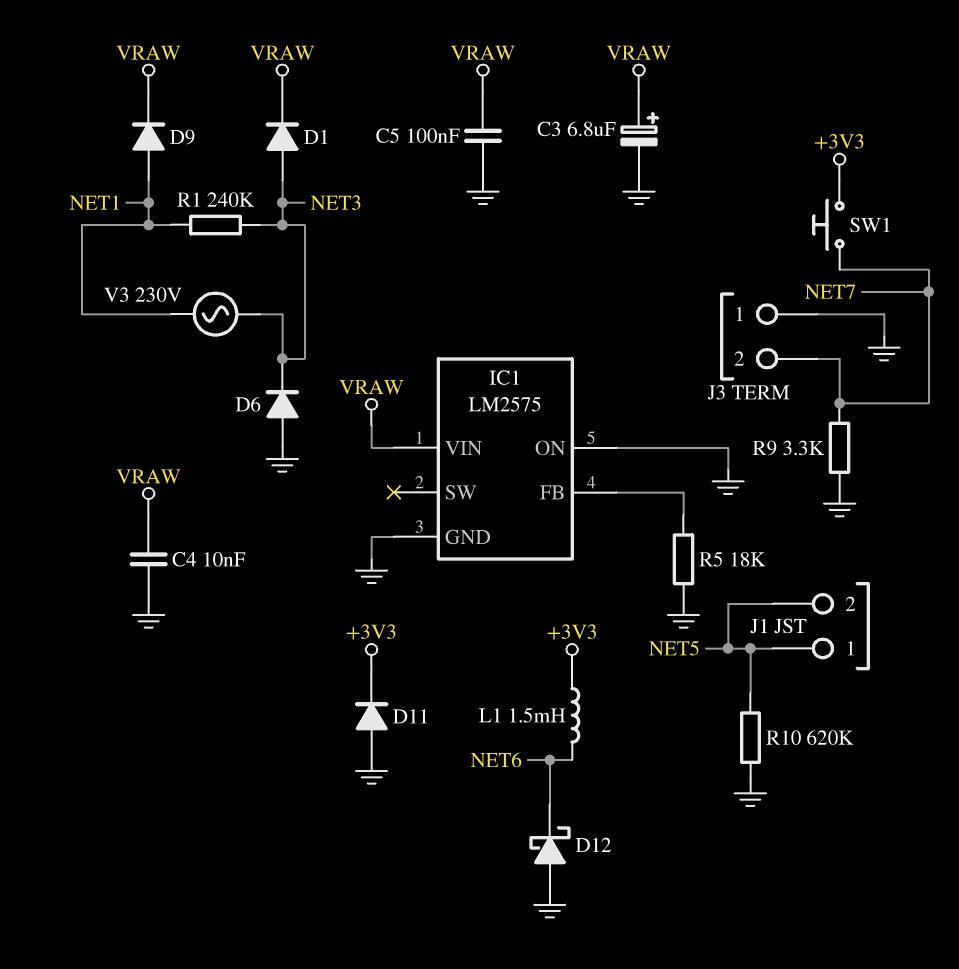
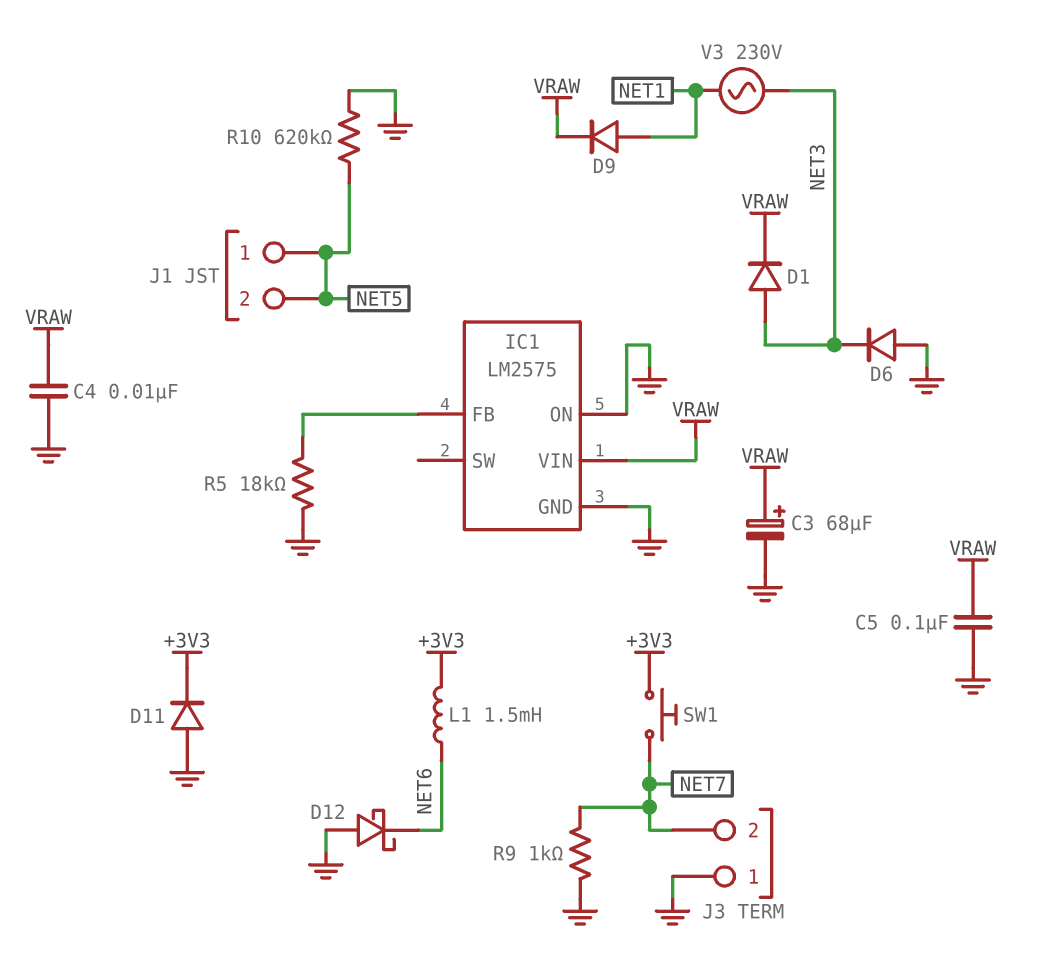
C3: 6.8uF (plus VRAW, minus GND) -> 68uF (plus VRAW, minus GND)
R1: 240k (NET1, NET3) -> none
R9: 3.3k (GND, NET7) -> 1k (GND, NET7)

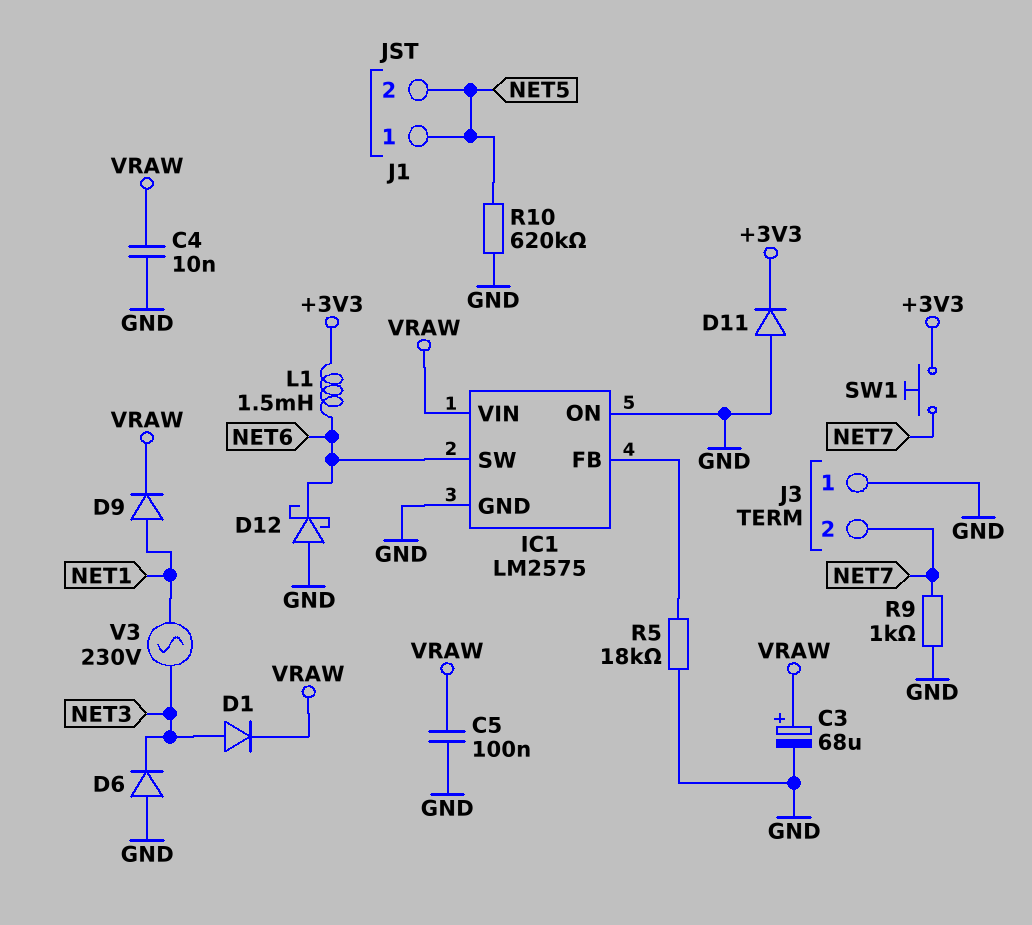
IC1 pin SW: none -> NET6

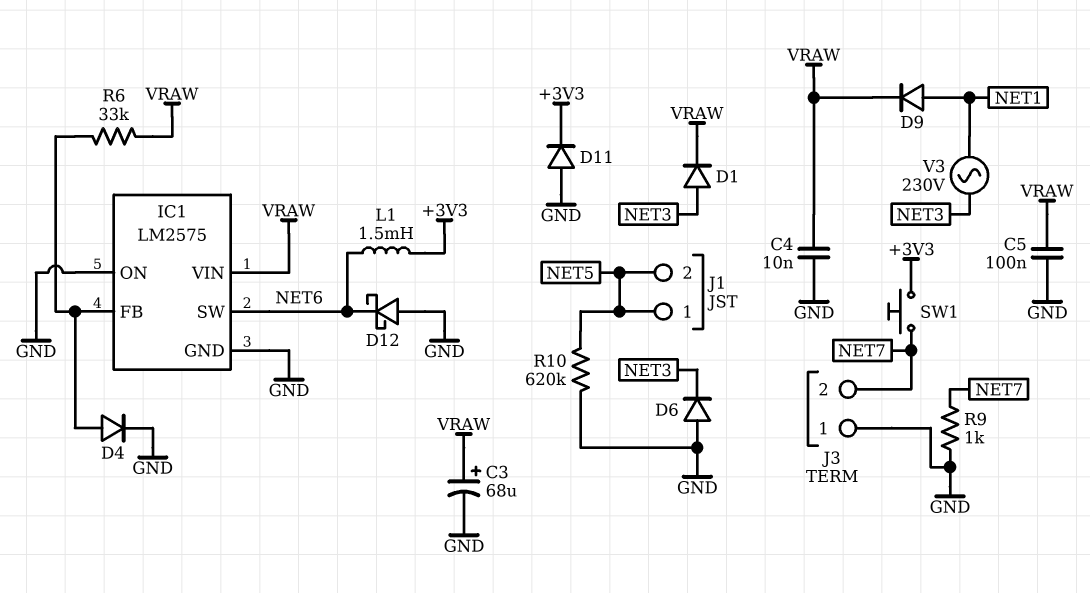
D4: none -> diode (A IC1/FB, K GND)
R5: 18k (GND, IC1/FB) -> none
R6: none -> 33k (IC1/FB, VRAW)

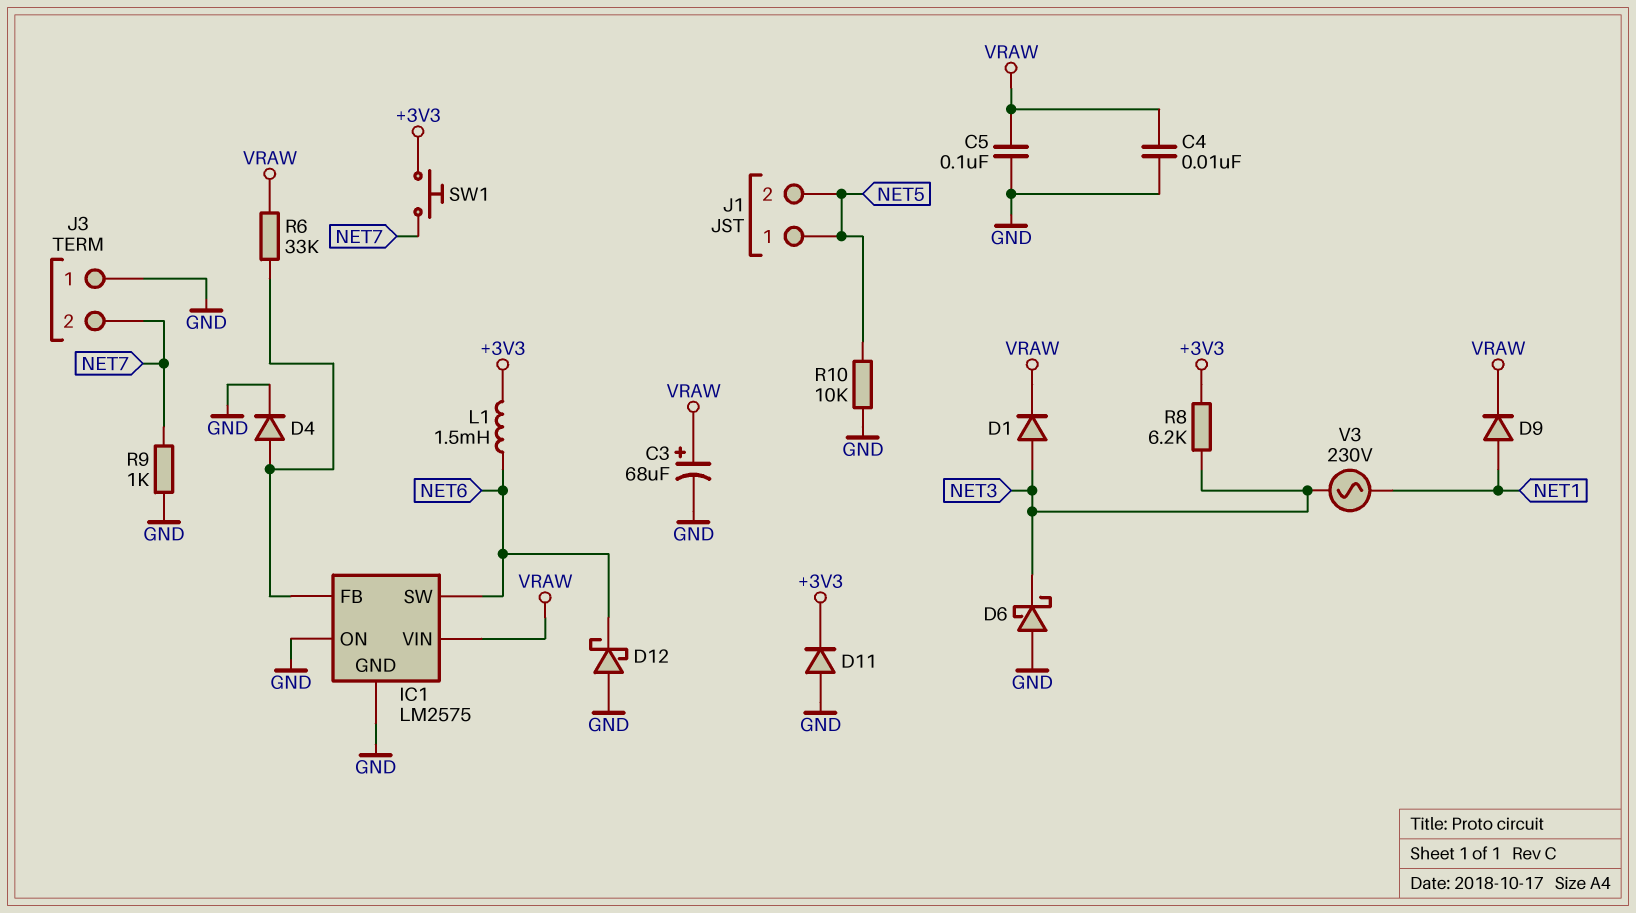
D6: diode (A GND, K NET3) -> schottky (A GND, K NET3)
R8: none -> 6.2k (+3V3, NET3)
R10: 620k (GND, NET5) -> 10k (GND, NET5)

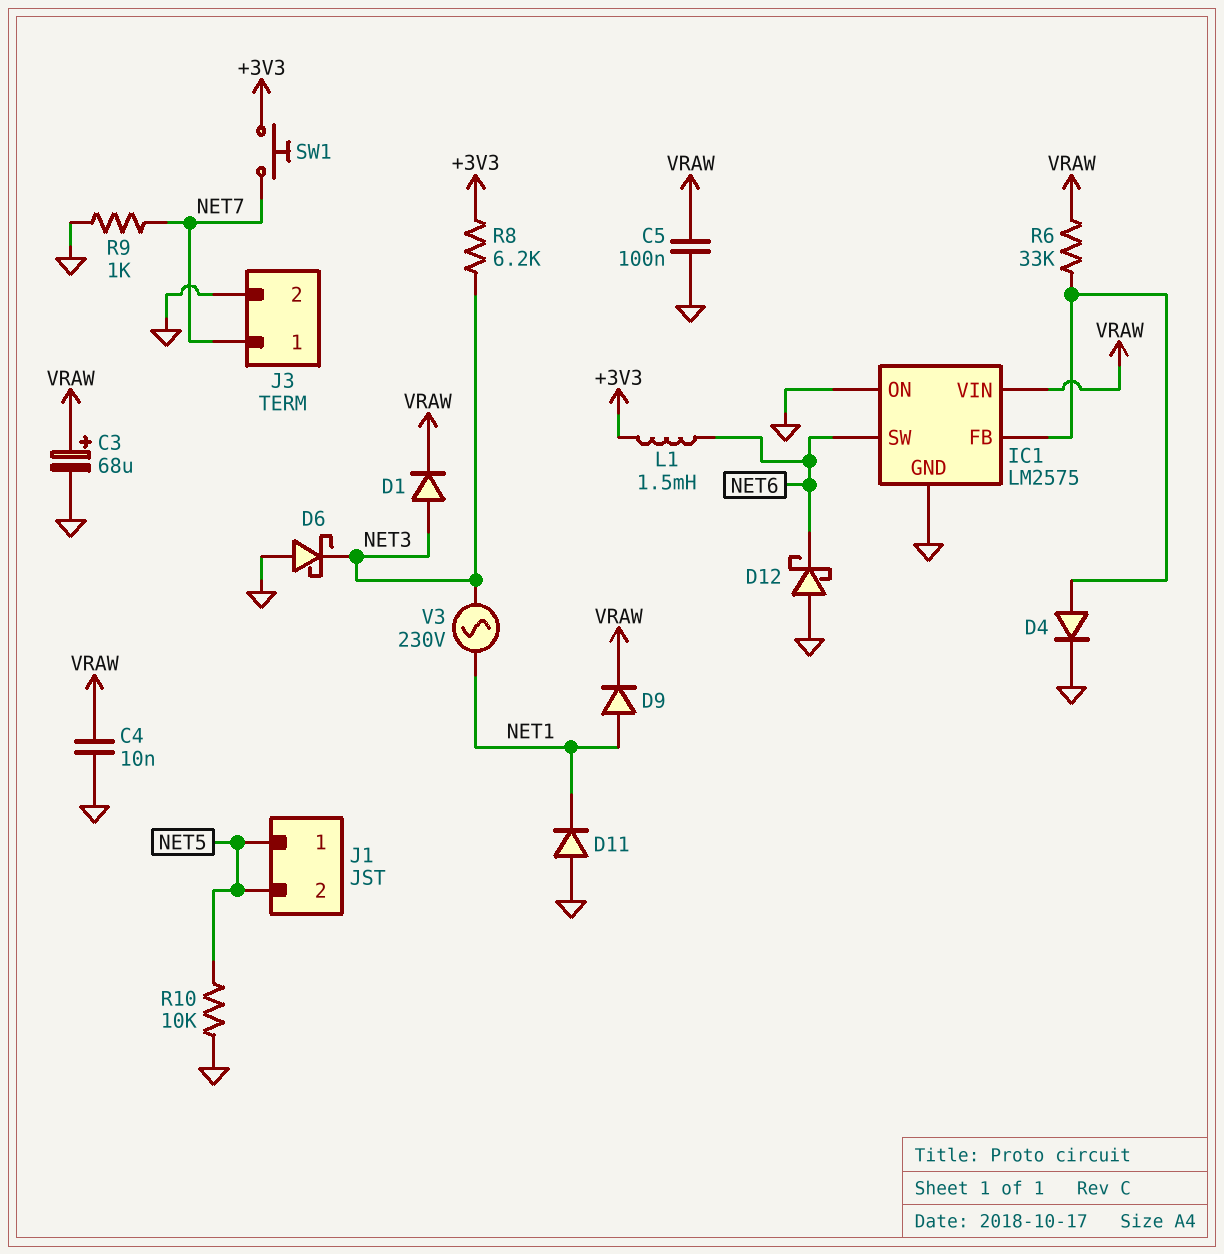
D11: diode (A GND, K +3V3) -> diode (A GND, K NET1)
J3 pin 1: GND -> NET7
J3 pin 2: NET7 -> GND

